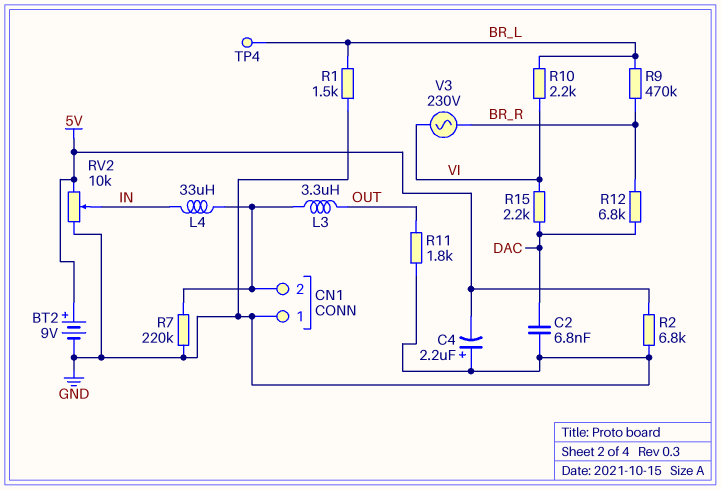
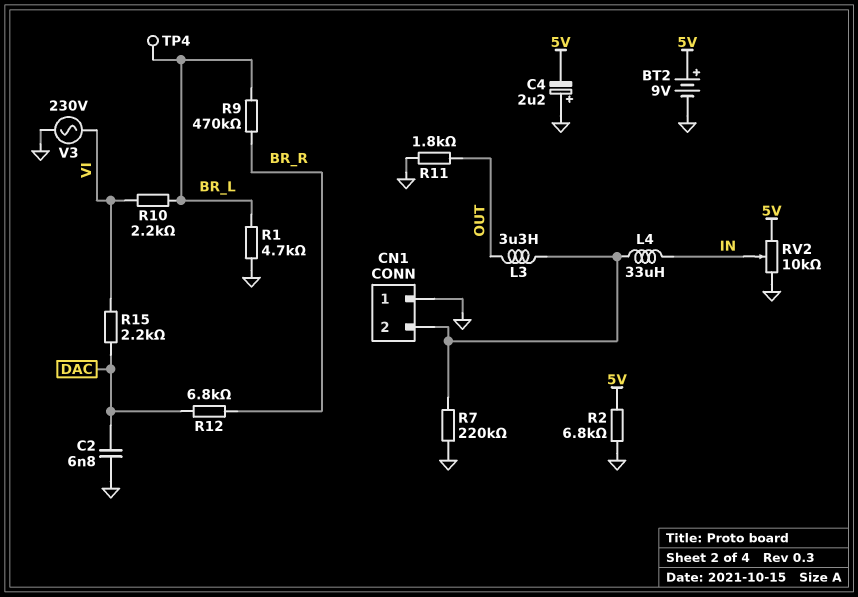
R1: 1.5k (BR_L, GND) -> 4.7k (BR_L, GND)
V3: AC 230V (BR_R, VI) -> AC 230V (GND, VI)

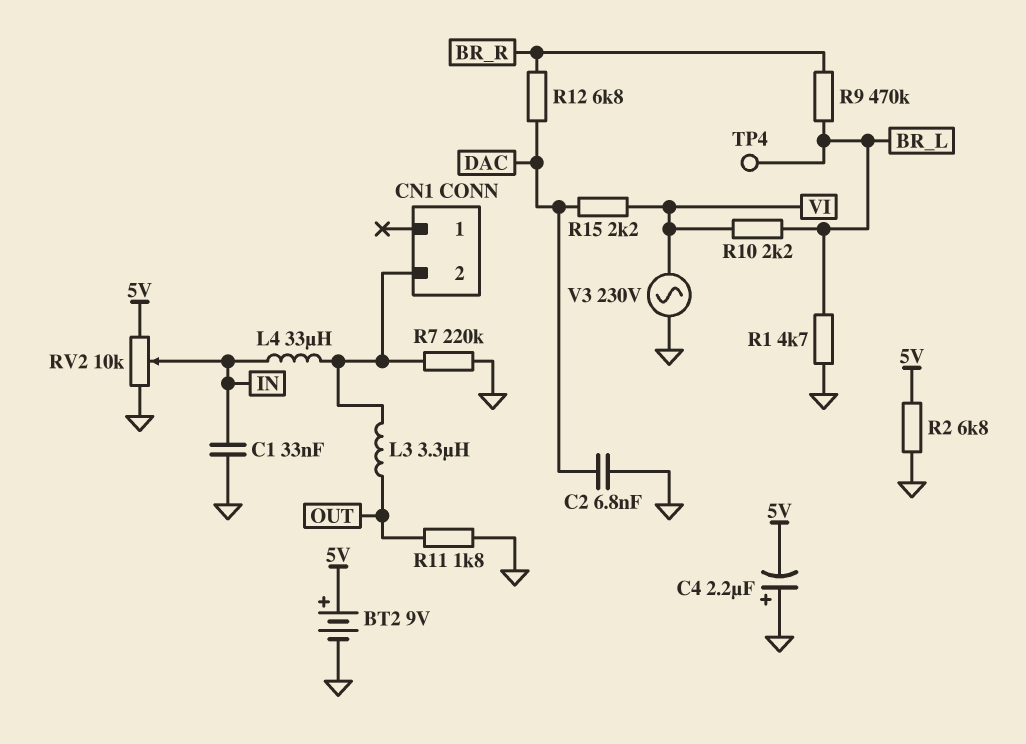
C1: none -> 33nF (GND, IN)
CN1 pin 1: GND -> none

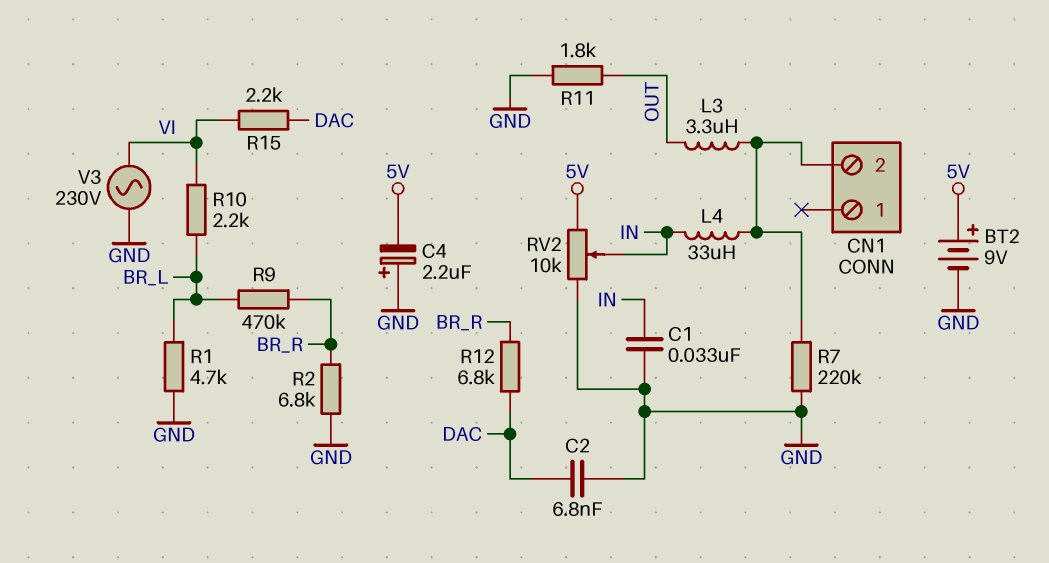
R2: 6.8k (5V, GND) -> 6.8k (BR_R, GND)
TP4: test point (BR_L) -> none

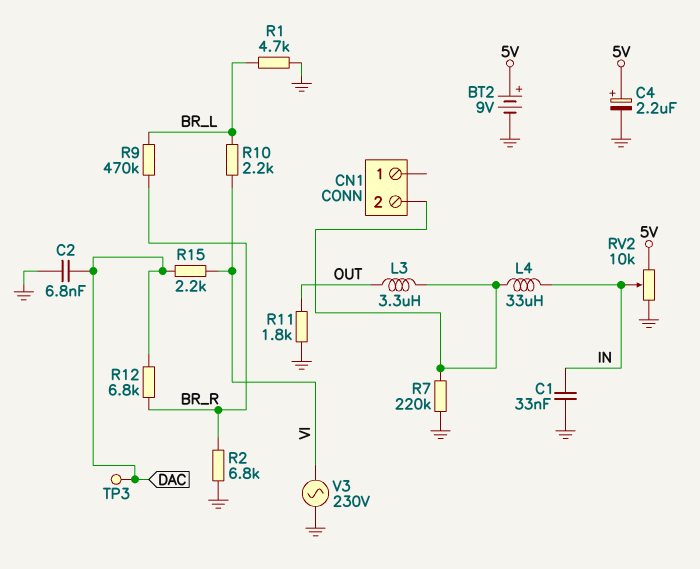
C4: 2.2uF (plus GND, minus 5V) -> 2.2uF (plus 5V, minus GND)
TP3: none -> test point (DAC)

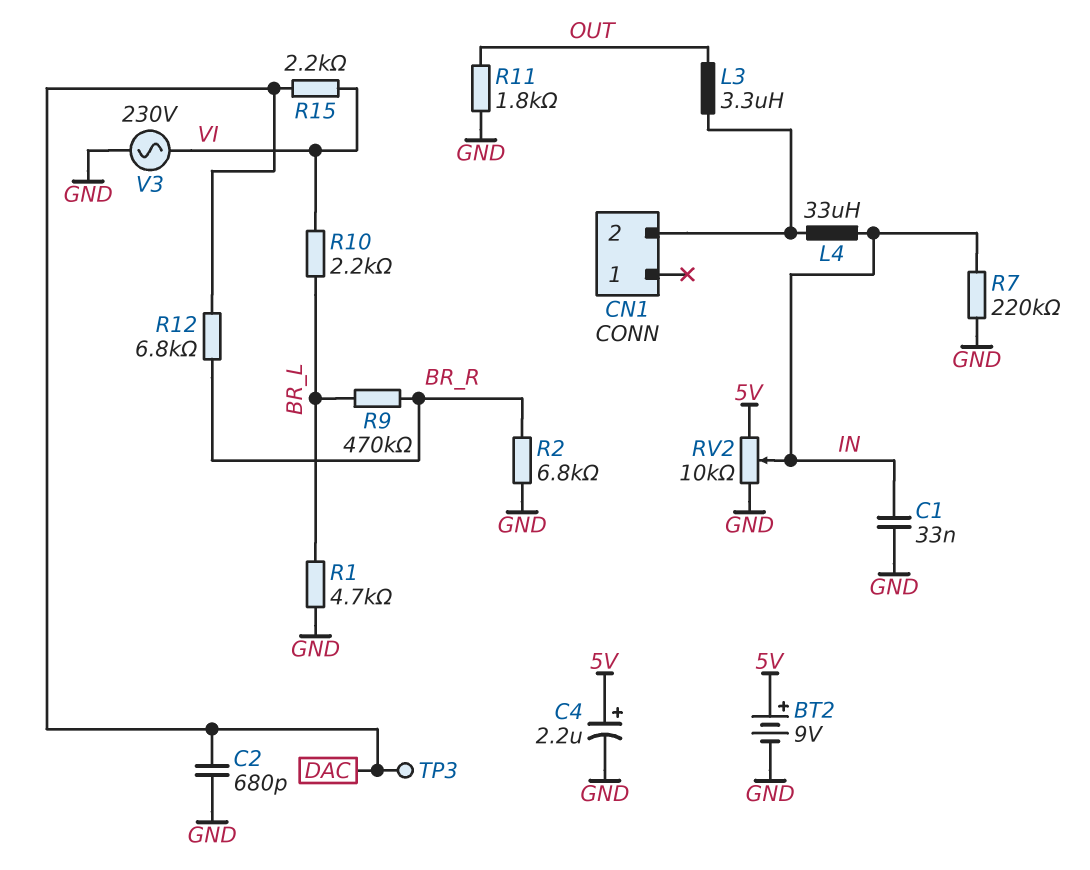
C2: 6.8nF (DAC, GND) -> 680pF (DAC, GND)
R7: 220k (CN1/2, GND) -> 220k (GND, IN)

